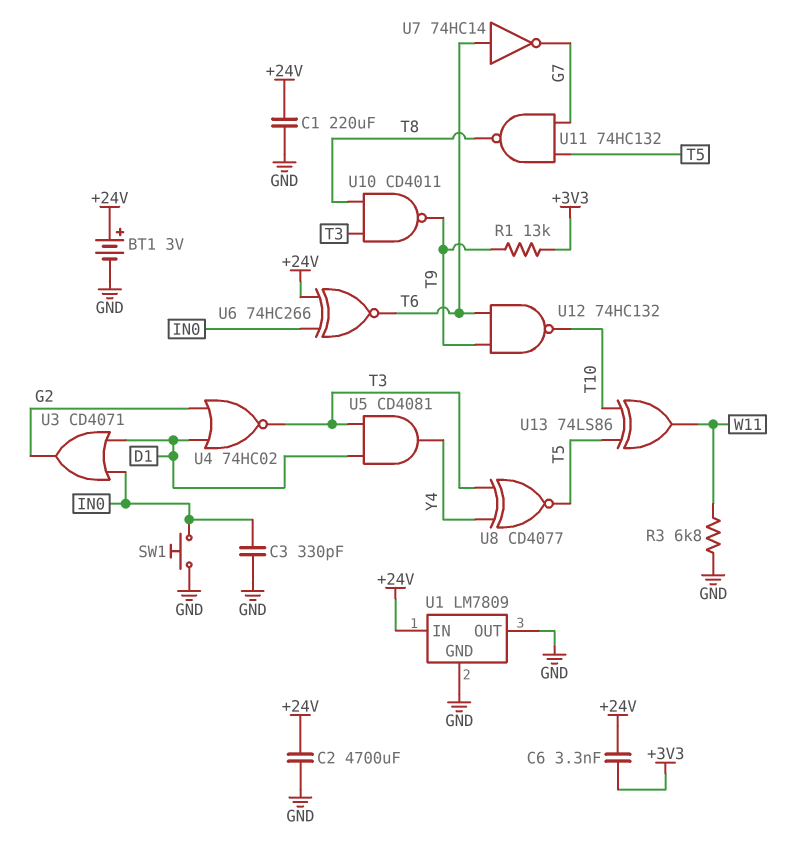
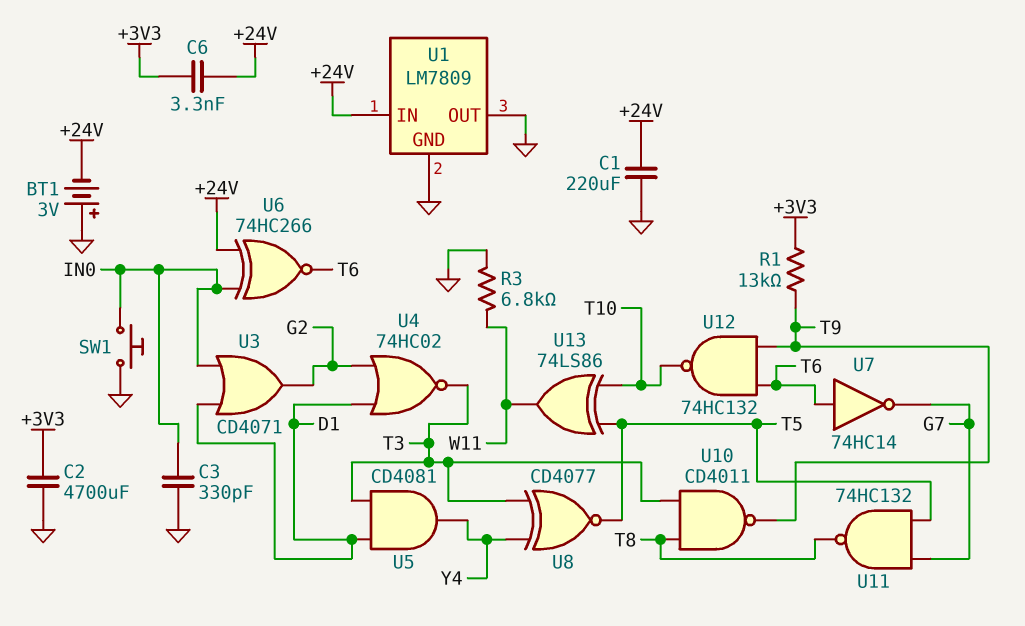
BT1: 3V (plus +24V, minus GND) -> 3V (plus GND, minus +24V)
C2: 4700uF (+24V, GND) -> 4700uF (+3V3, GND)

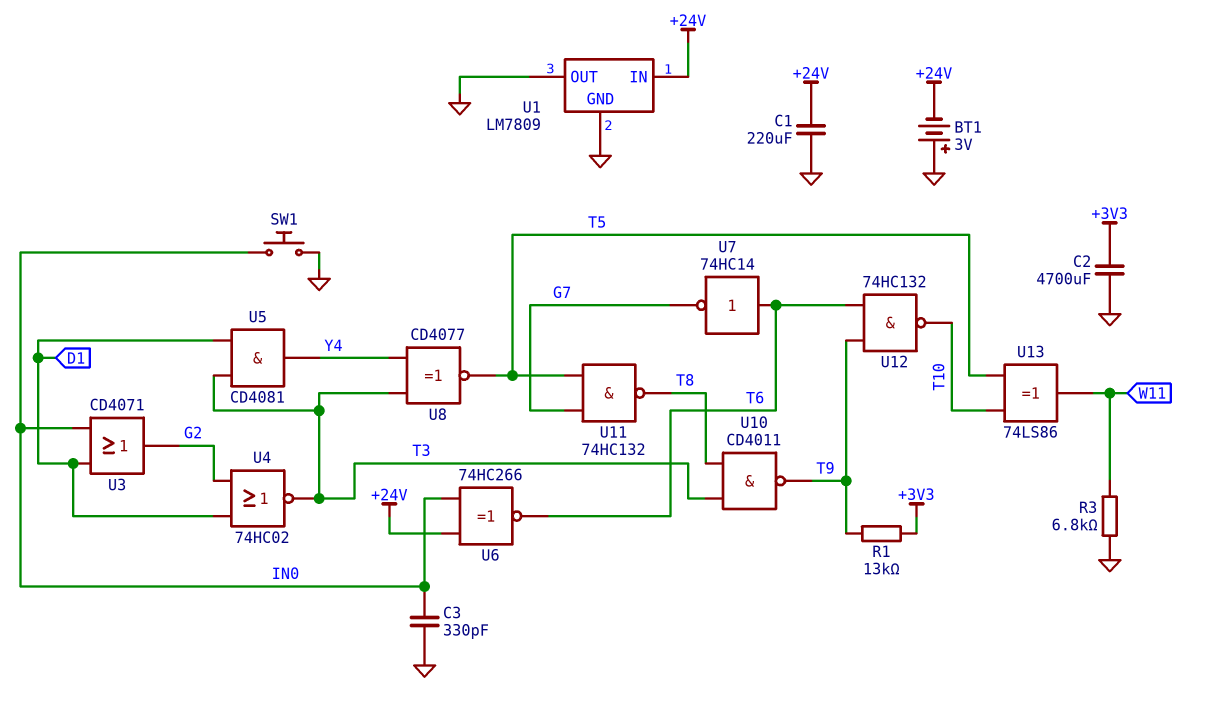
C6: 3.3nF (+3V3, +24V) -> none

